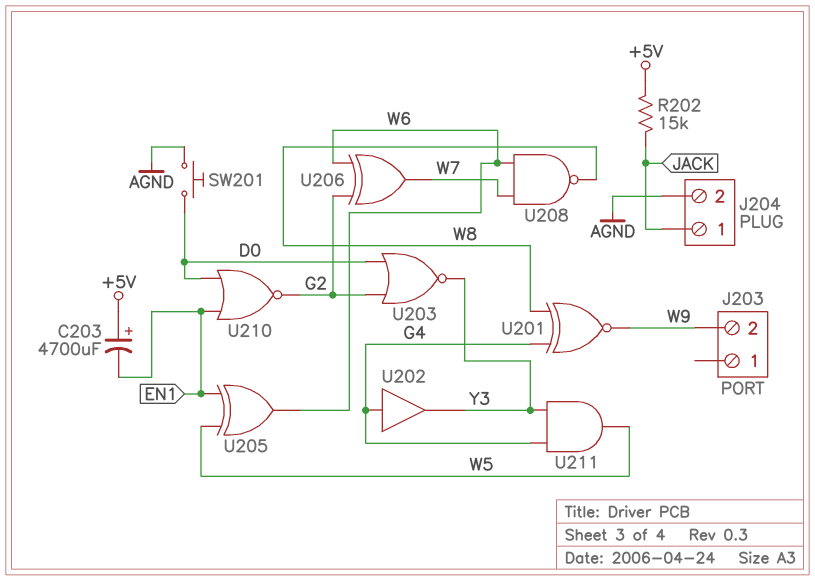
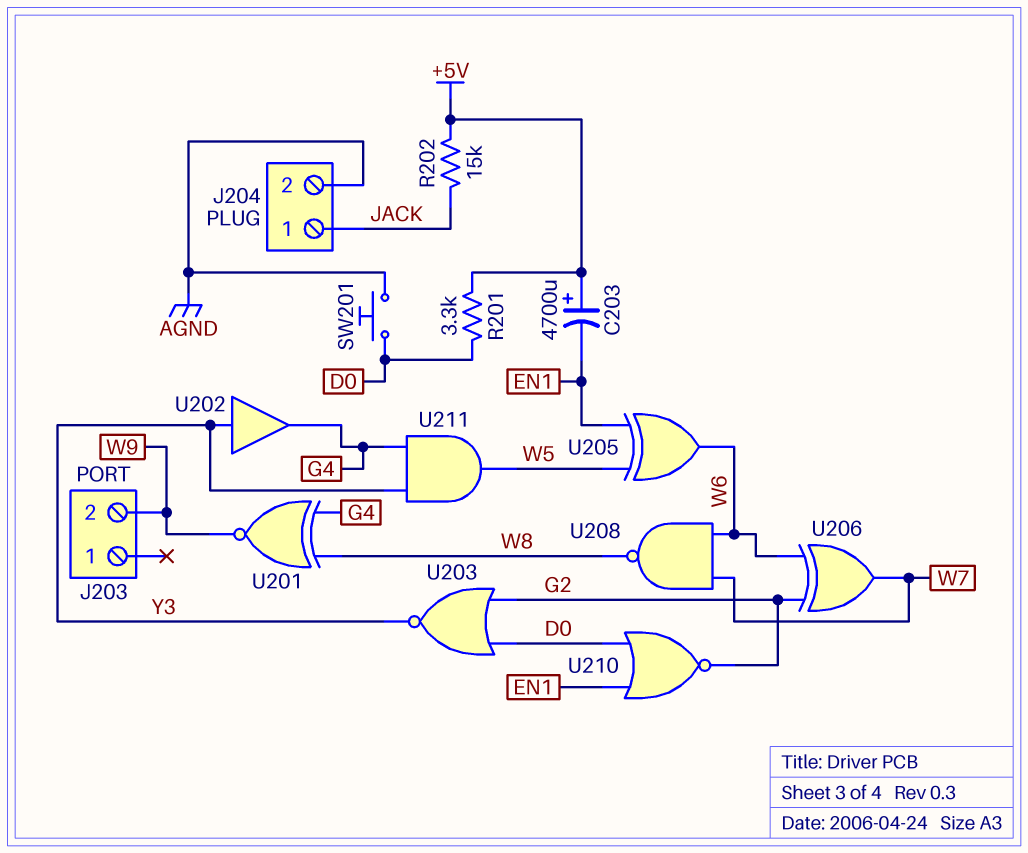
R201: none -> 3.3k (+5V, D0)
U202: buffer (in G4, out Y3) -> buffer (in Y3, out G4)

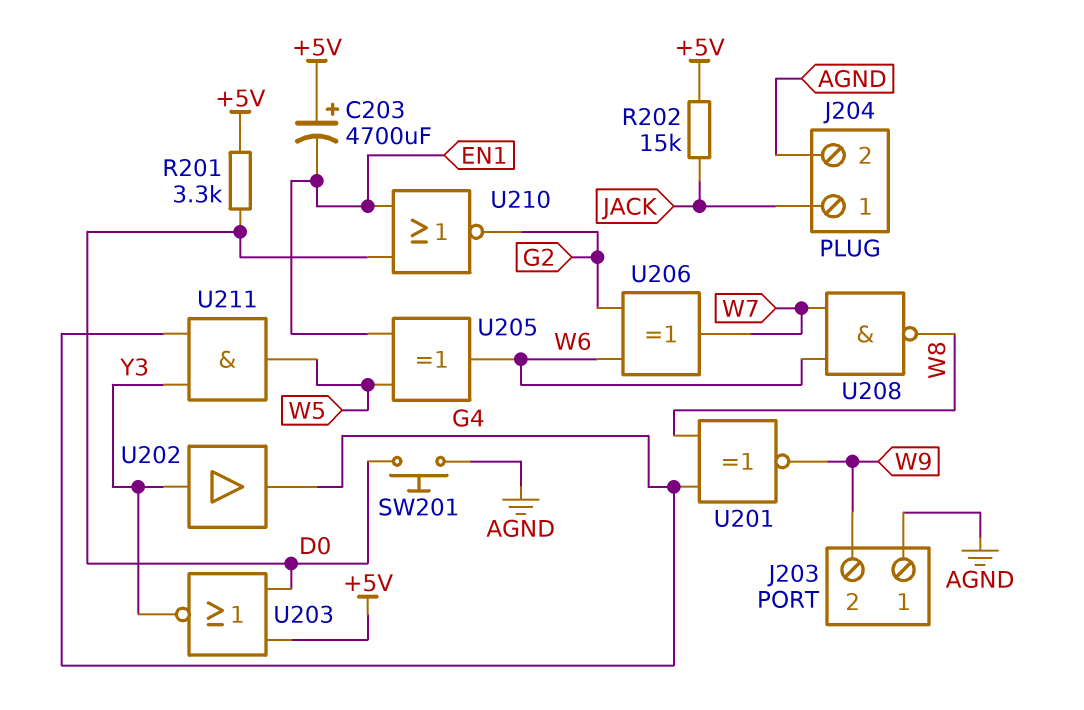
J203 pin 1: none -> AGND
U203: NOR (in D0, in G2, out Y3) -> NOR (in +5V, in D0, out Y3)

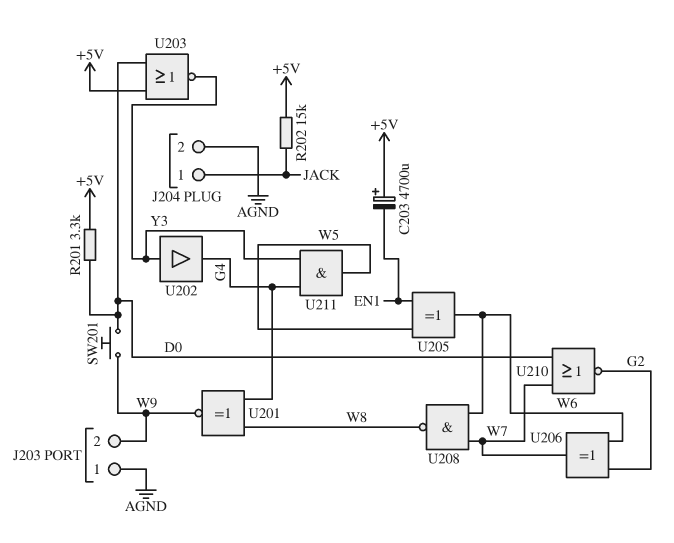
SW201: button (AGND, D0) -> button (D0, W9)
U210: NOR (in D0, in EN1, out G2) -> NOR (in D0, in W7, out G2)

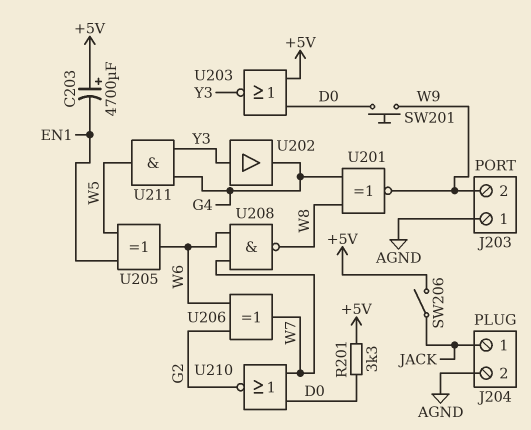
R202: 15k (+5V, JACK) -> none
SW206: none -> switch (+5V, JACK)

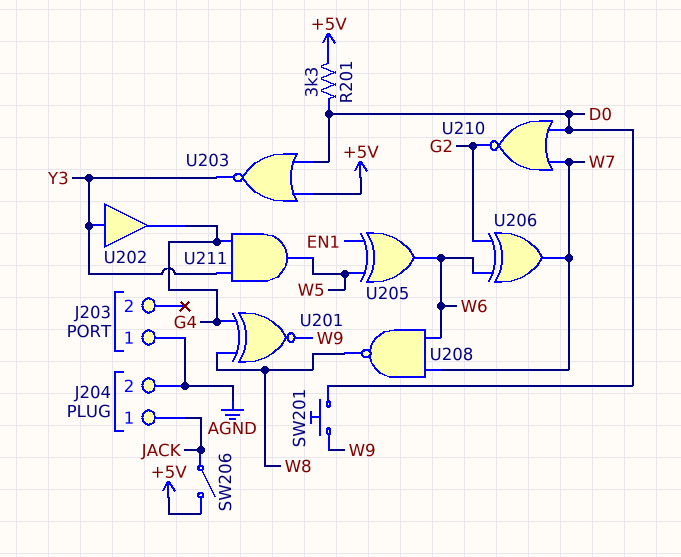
C203: 4700uF (plus +5V, minus EN1) -> none
J203 pin 2: W9 -> none

